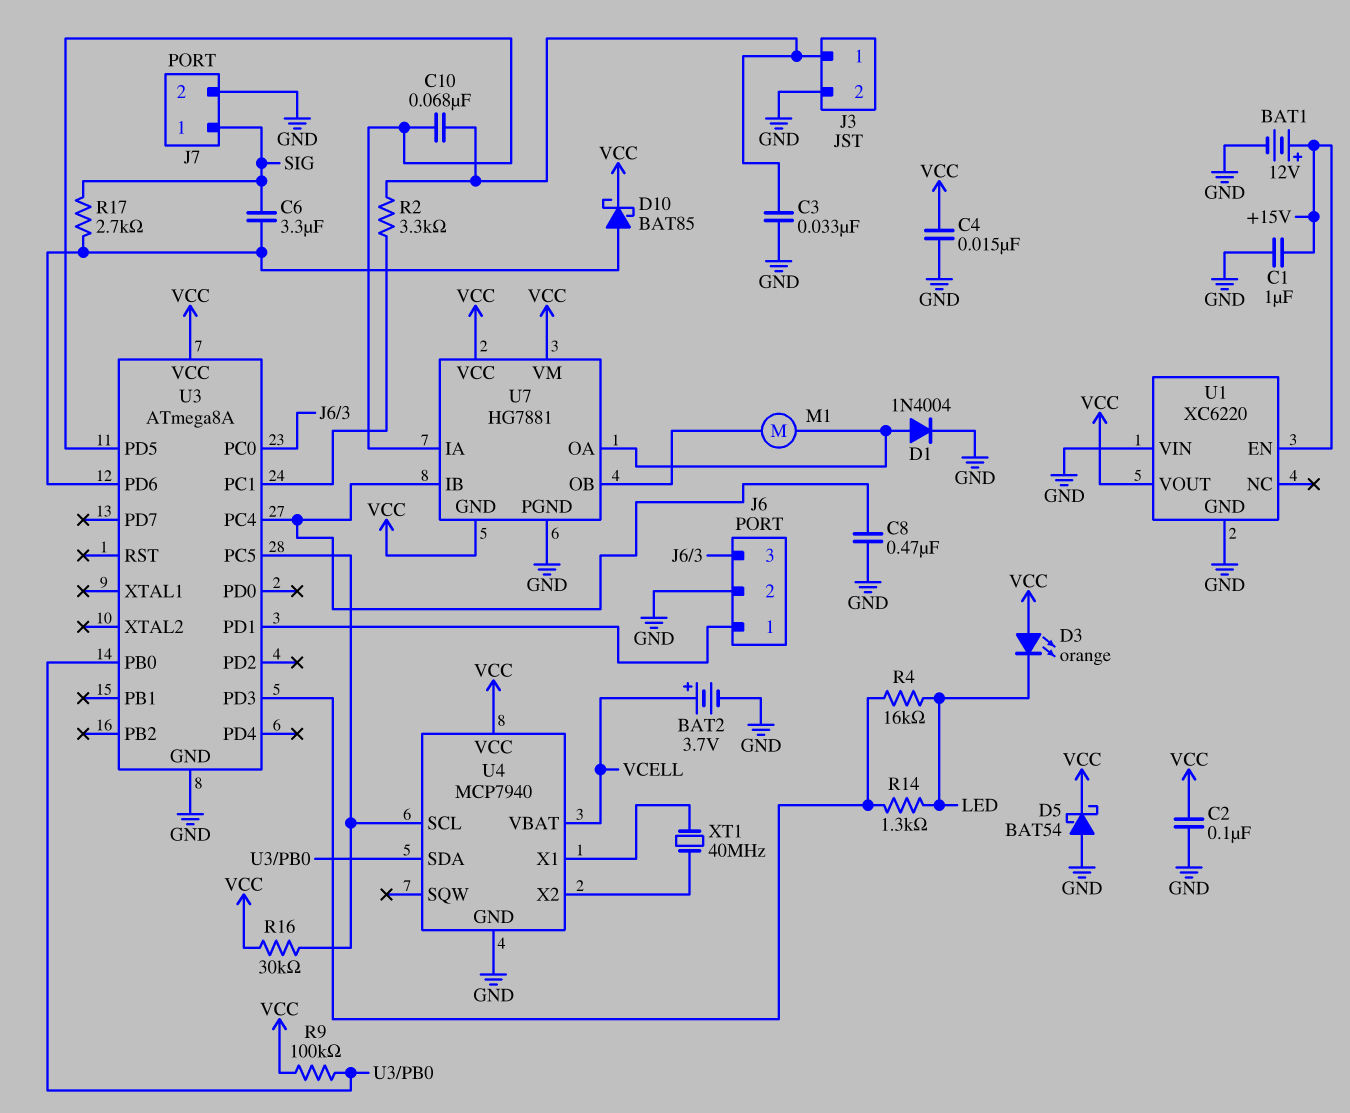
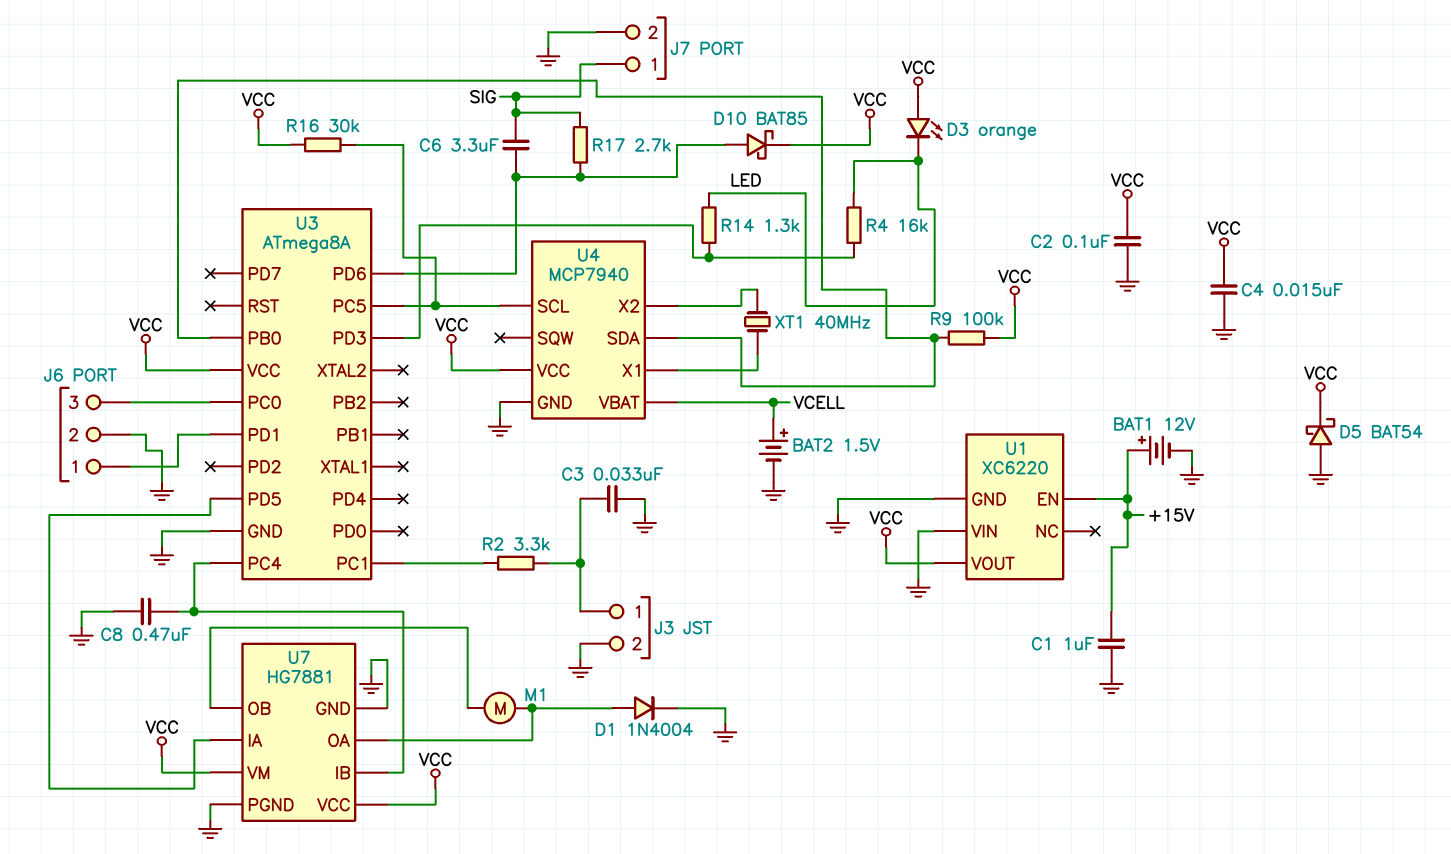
BAT2: 3.7V (plus VCELL, minus GND) -> 1.5V (plus VCELL, minus GND)
C10: 68nF (J3/1, U3/PD5) -> none
U7 pin GND: VCC -> GND

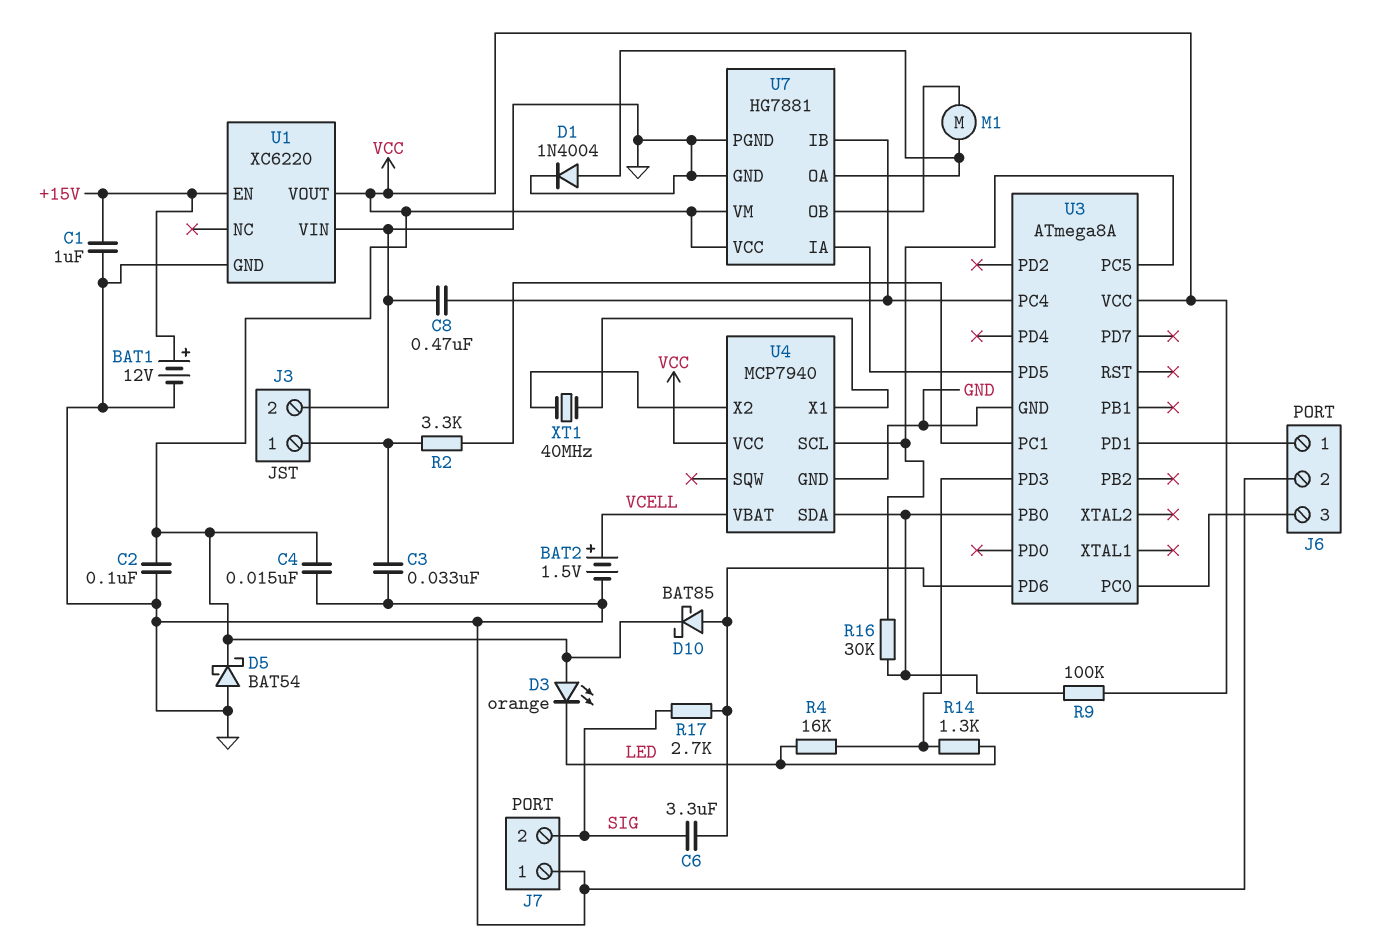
J7 pin 1: SIG -> GND
J7 pin 2: GND -> SIG
R16: 30k (U3/PC5, VCC) -> 30k (U3/PB0, U3/PC5)

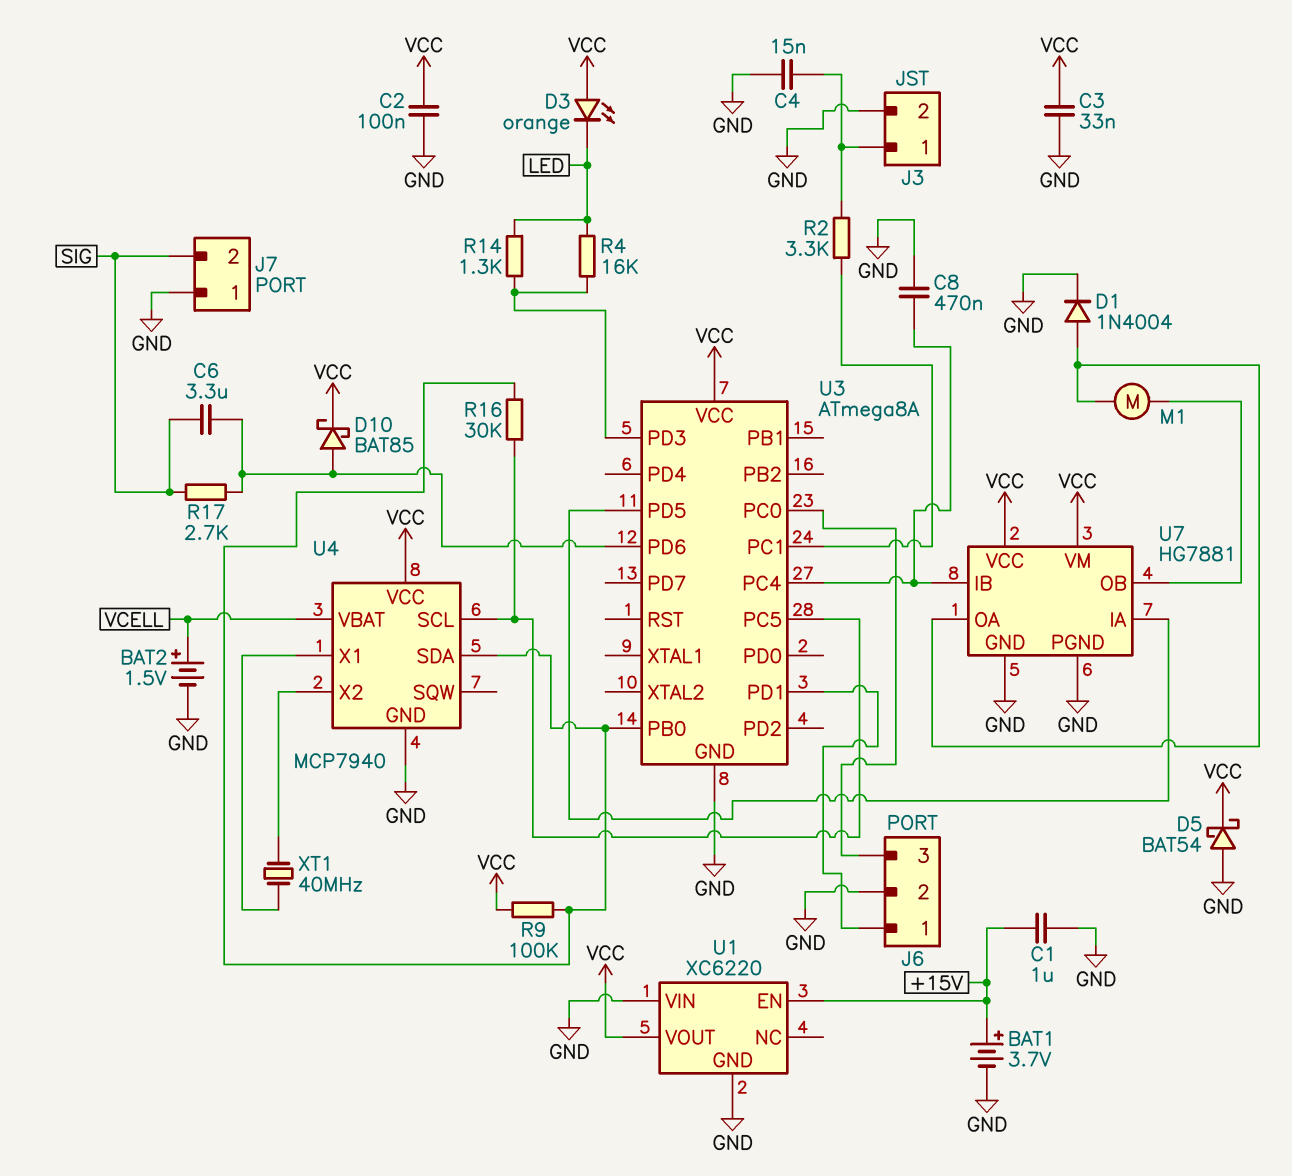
BAT1: 12V (plus +15V, minus GND) -> 3.7V (plus +15V, minus GND)
C3: 33nF (GND, J3/1) -> 33nF (GND, VCC)
C4: 15nF (GND, VCC) -> 15nF (GND, J3/1)

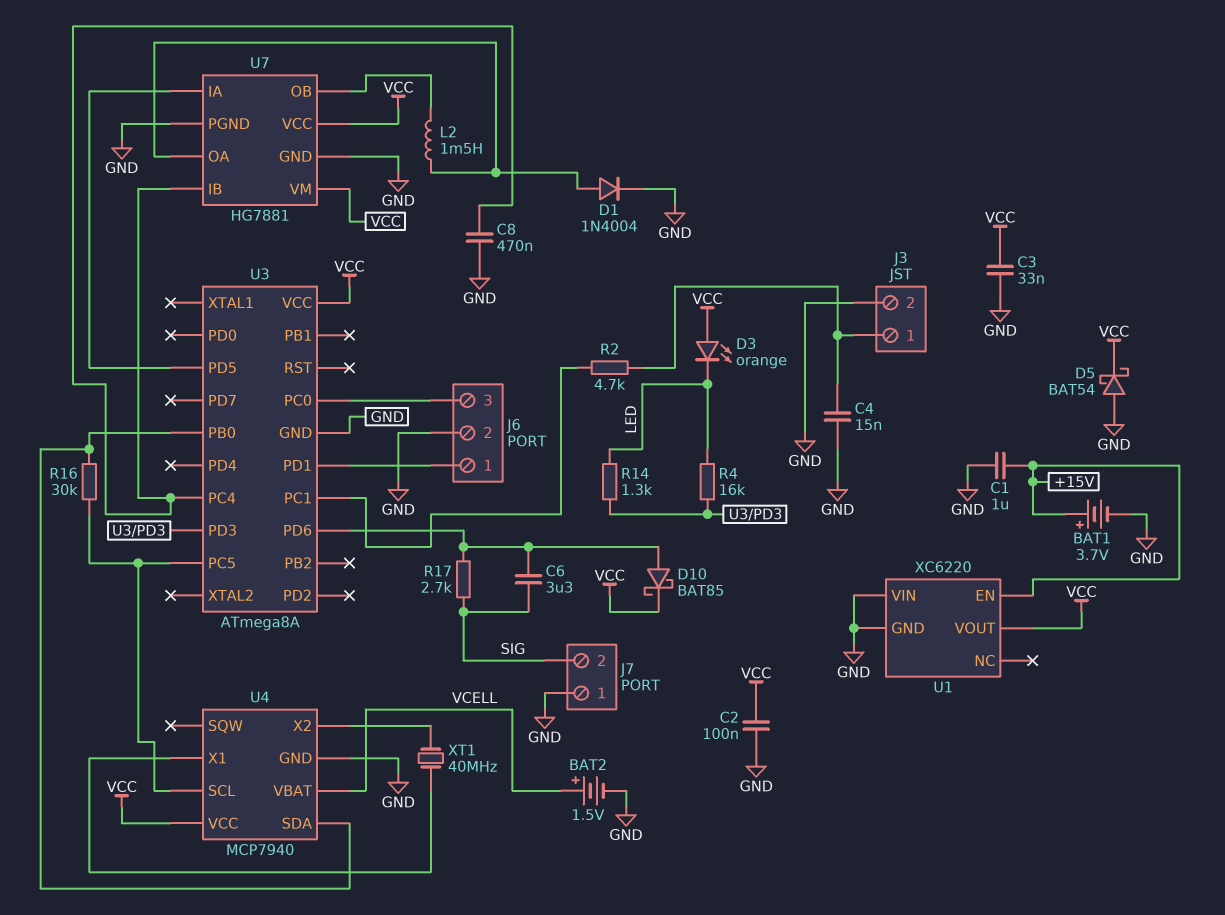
L2: none -> 1.5mH (U7/OA, U7/OB)
M1: motor (U7/OA, U7/OB) -> none
R2: 3.3k (J3/1, U3/PC1) -> 4.7k (J3/1, U3/PC1)
R9: 100k (U3/PB0, VCC) -> none

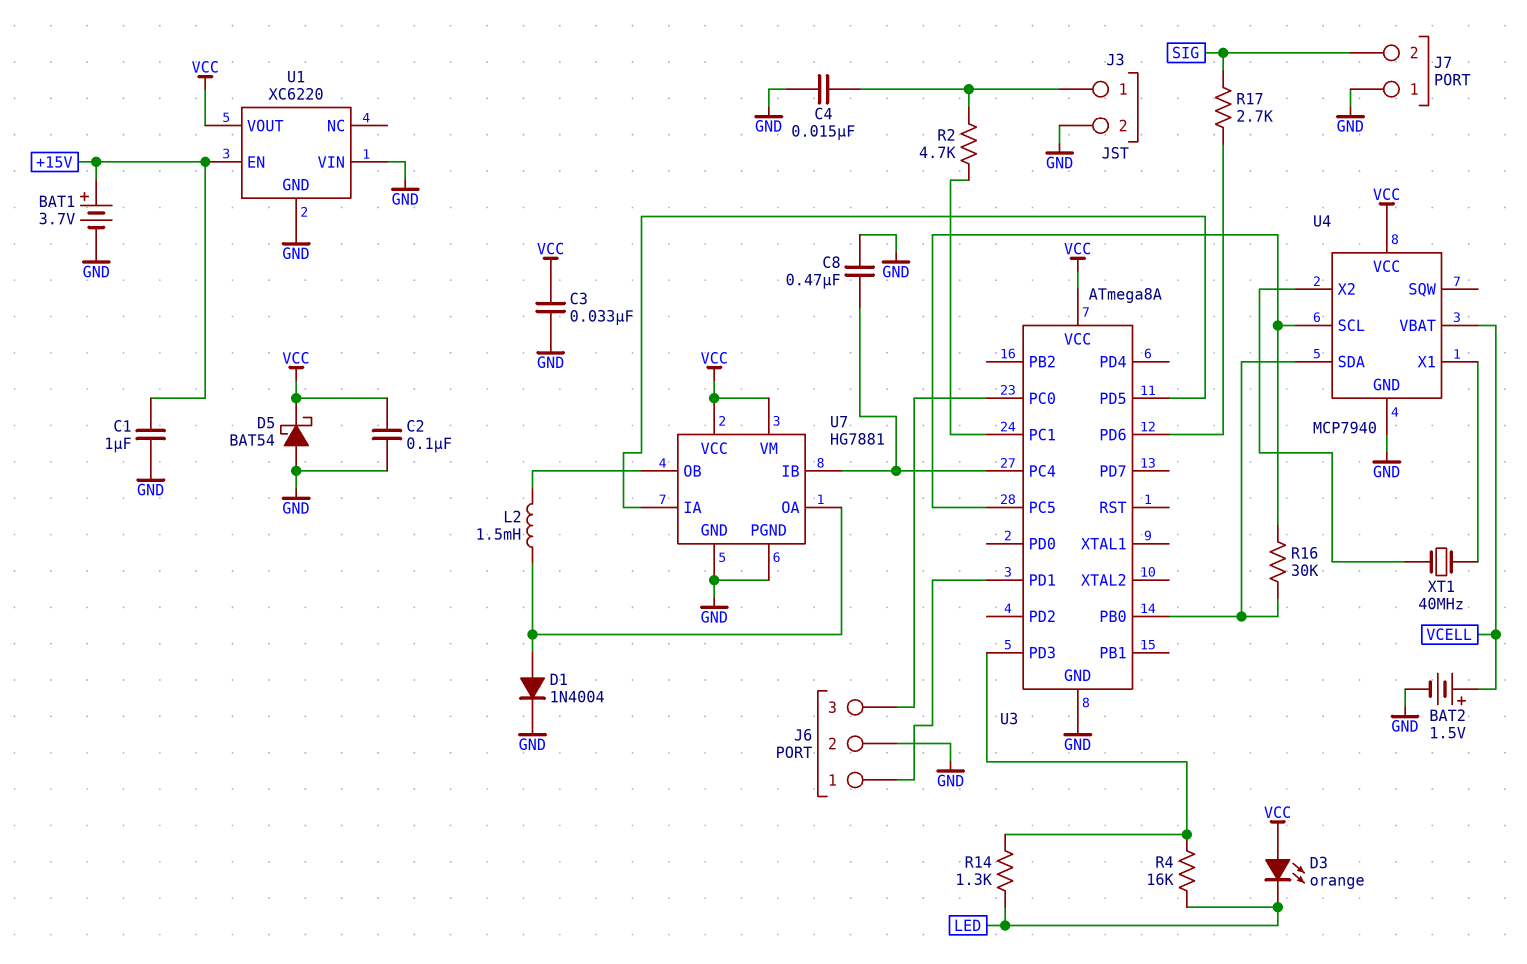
C6: 3.3uF (SIG, U3/PD6) -> none
D10: schottky BAT85 (A U3/PD6, K VCC) -> none

